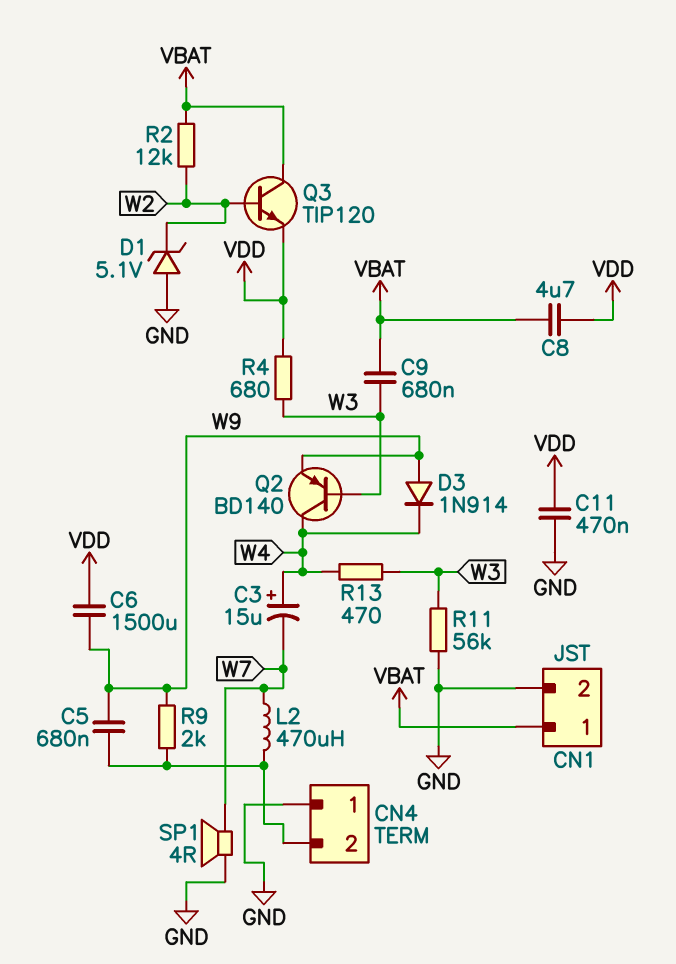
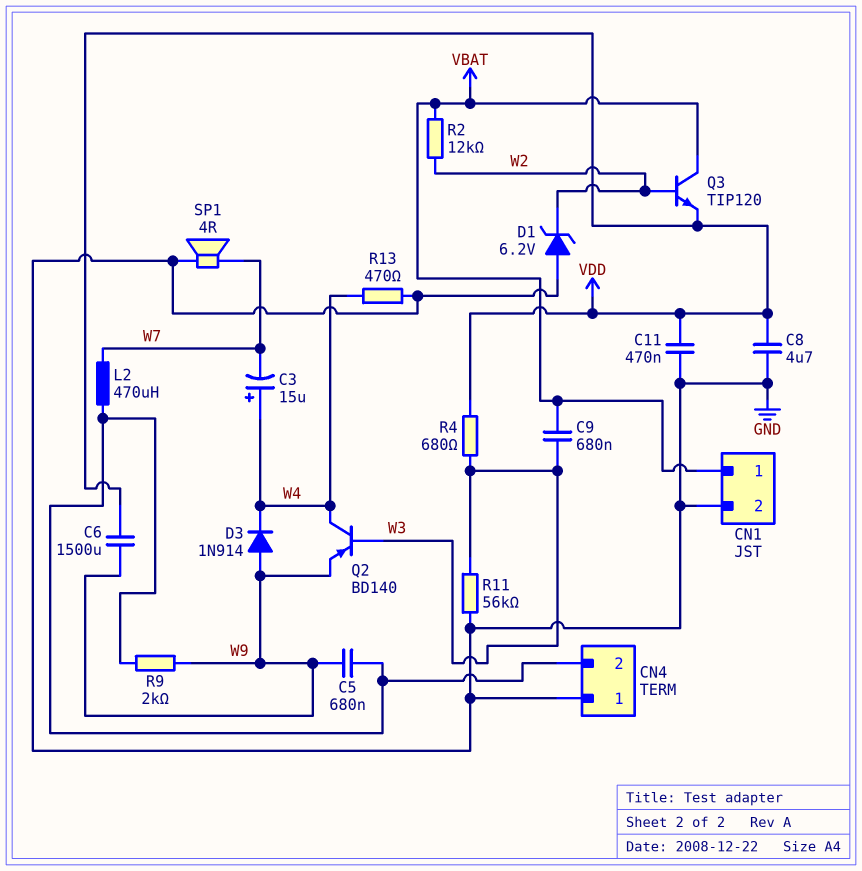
C8: 4.7uF (VBAT, VDD) -> 4.7uF (GND, VDD)
D1: zener 5.1V (A GND, K W2) -> zener 6.2V (A GND, K W2)
R13: 470 (W3, W4) -> 470 (GND, W4)

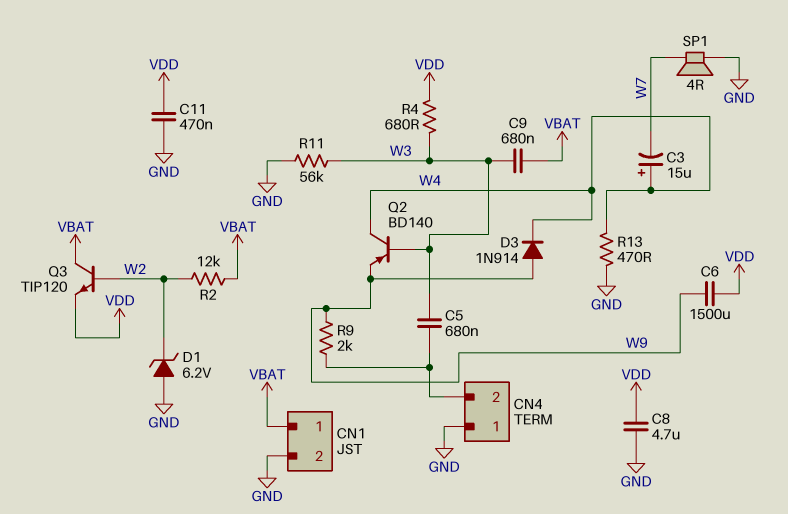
C5: 680nF (CN4/2, W9) -> 680nF (CN4/2, W3)
L2: 470uH (CN4/2, W7) -> none

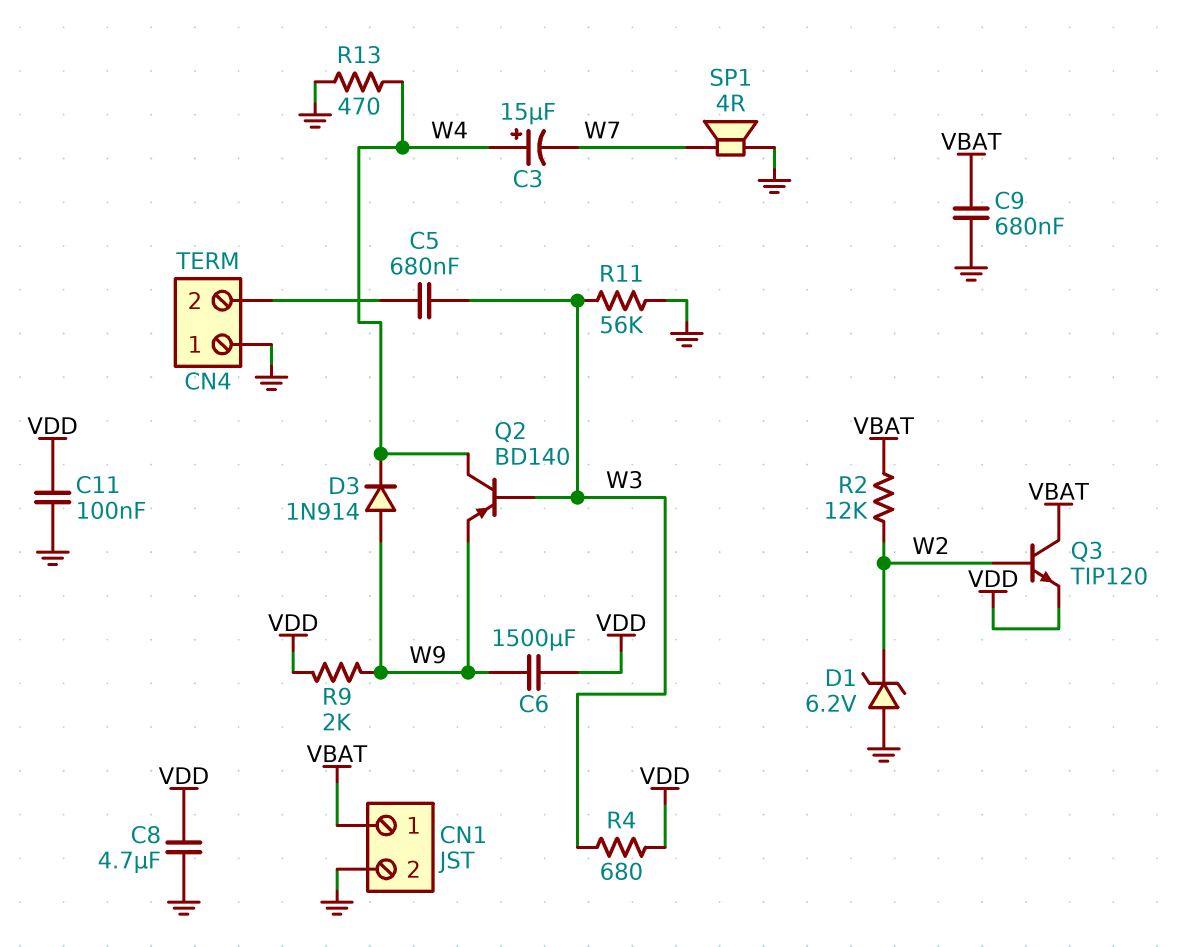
C9: 680nF (VBAT, W3) -> 680nF (GND, VBAT)
C11: 470nF (GND, VDD) -> 100nF (GND, VDD)
R9: 2k (CN4/2, W9) -> 2k (VDD, W9)

